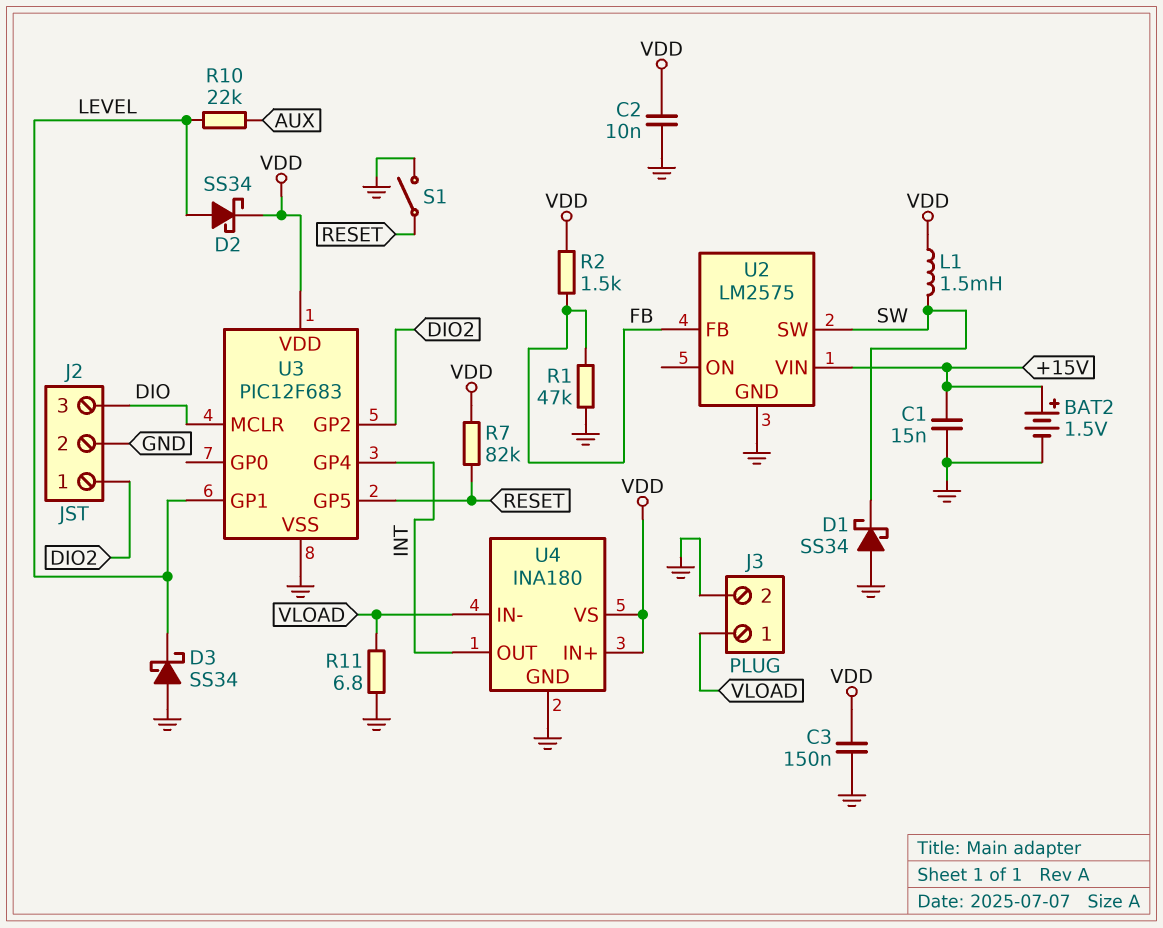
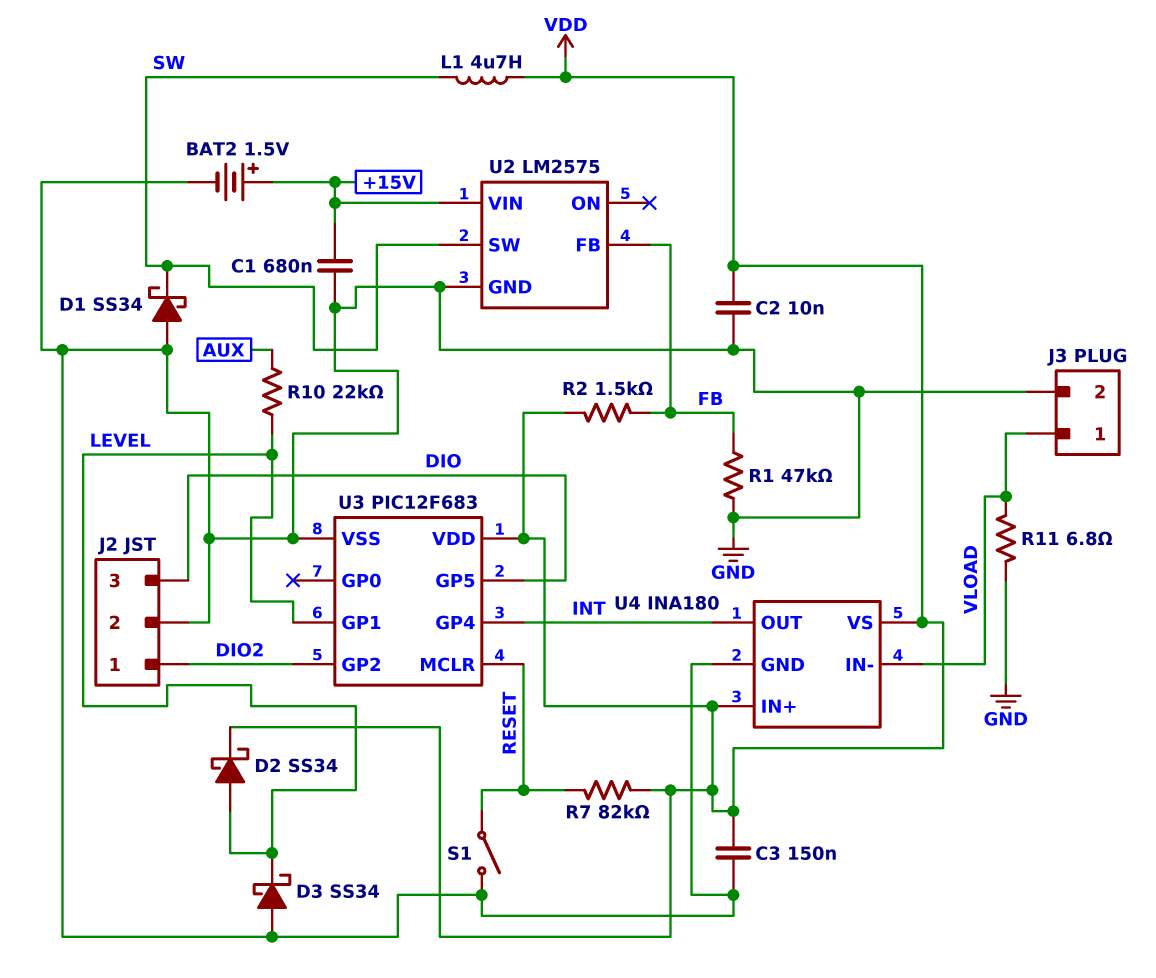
C1: 15nF (+15V, GND) -> 680nF (+15V, GND)
L1: 1.5mH (SW, VDD) -> 4.7uH (SW, VDD)
U3 pin GP5: RESET -> DIO
U3 pin MCLR: DIO -> RESET

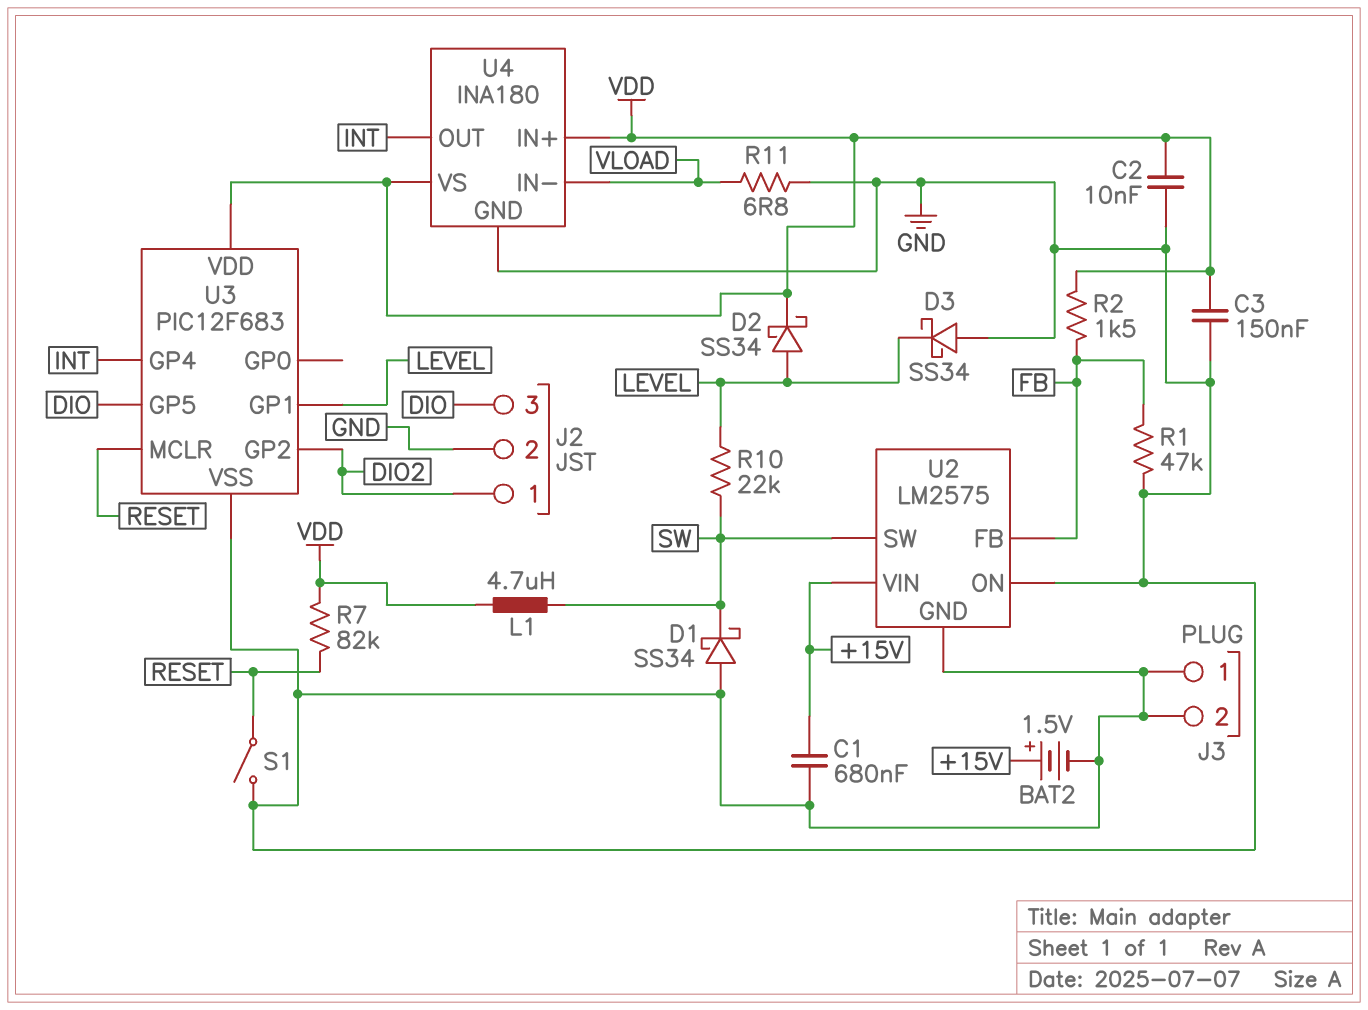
J3 pin 1: VLOAD -> GND
R10: 22k (AUX, LEVEL) -> 22k (LEVEL, SW)
U2 pin ON: none -> GND

